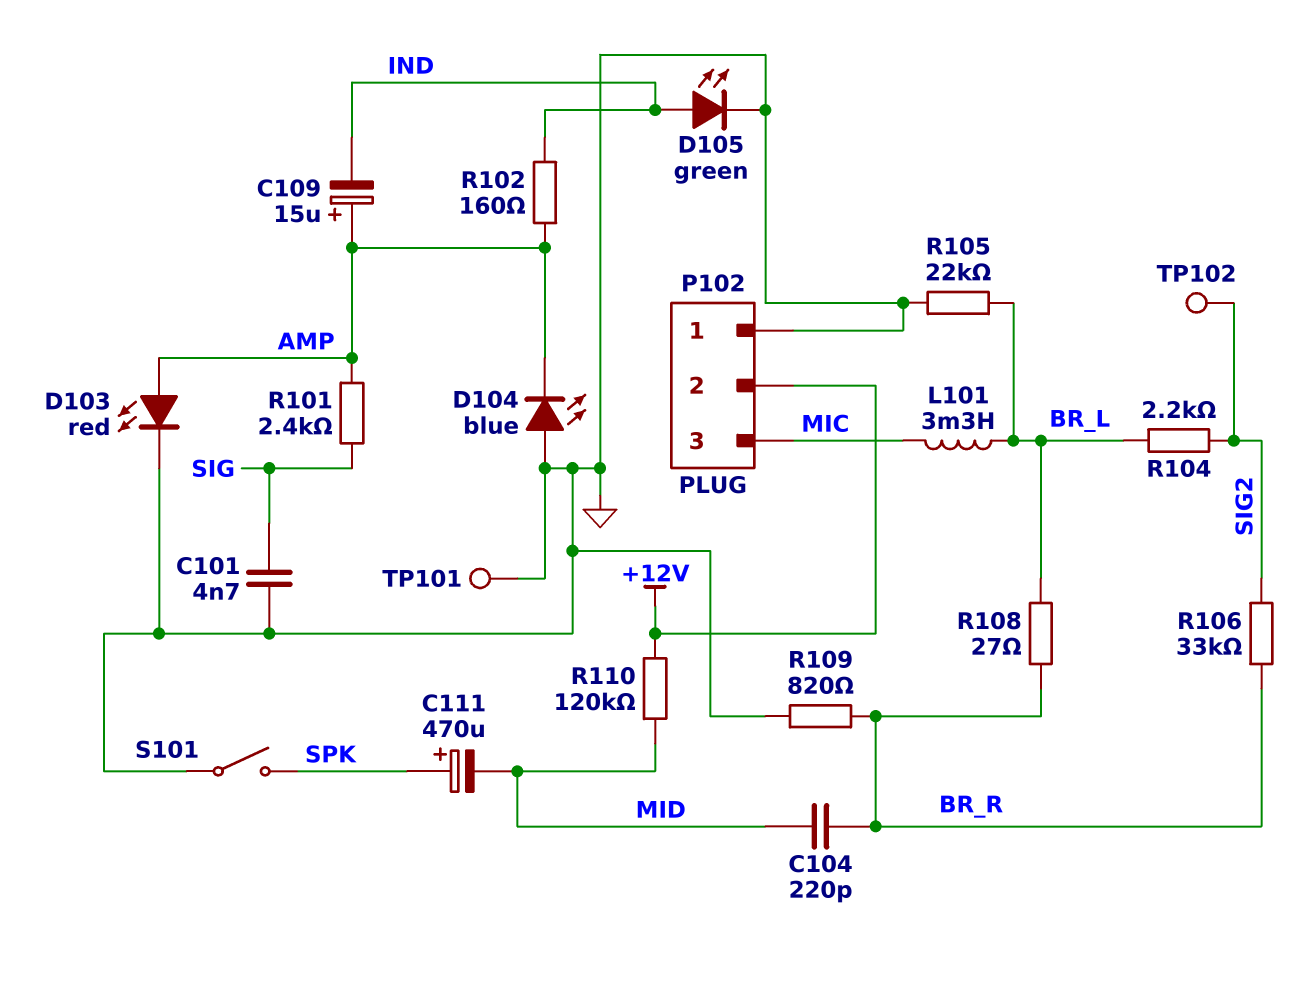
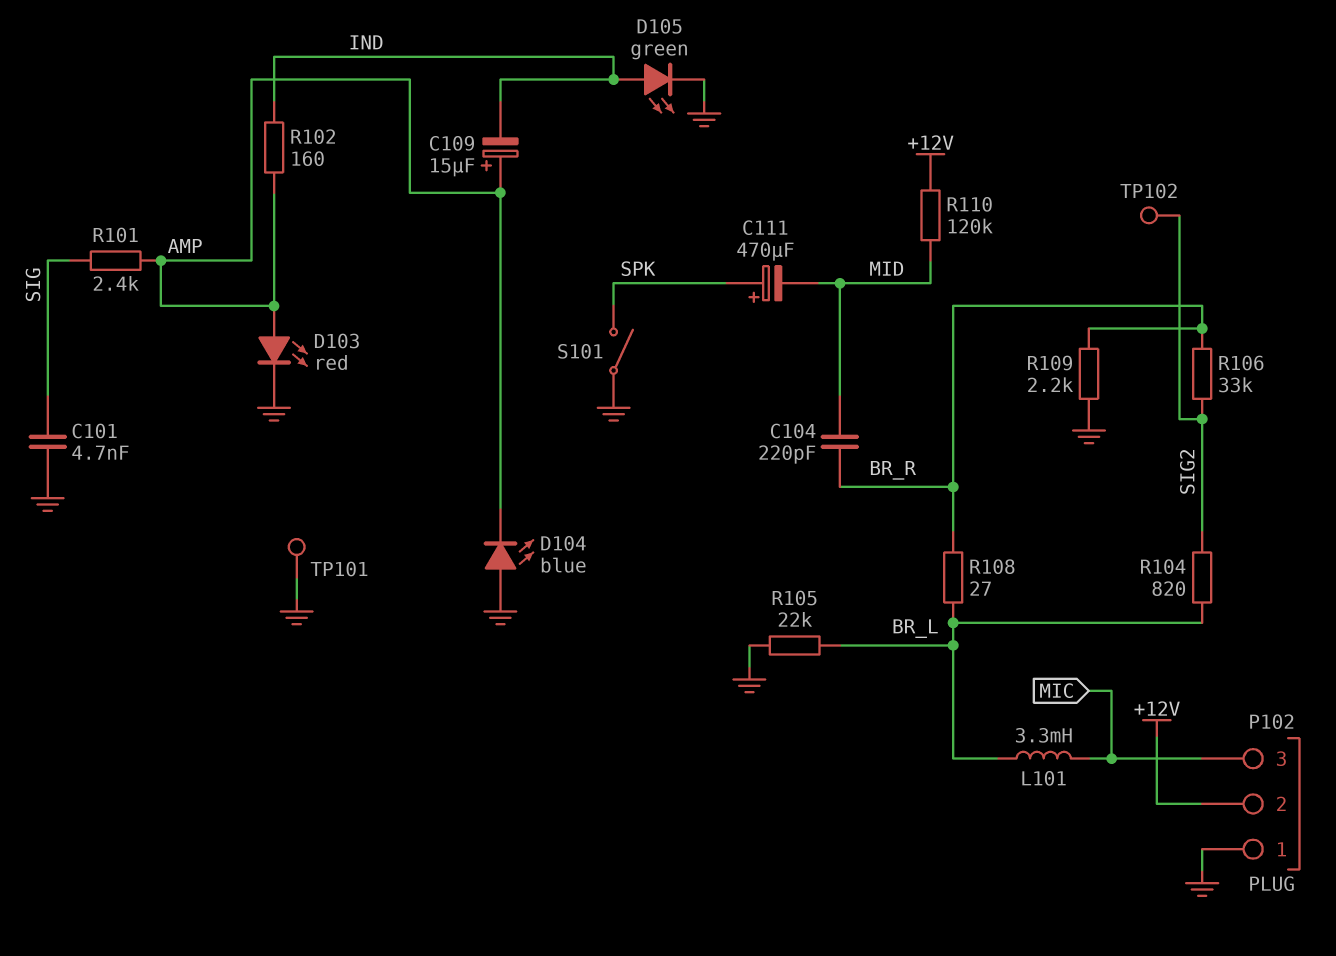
R104: 2.2k (BR_L, SIG2) -> 820 (BR_L, SIG2)
R109: 820 (BR_R, GND) -> 2.2k (BR_R, GND)

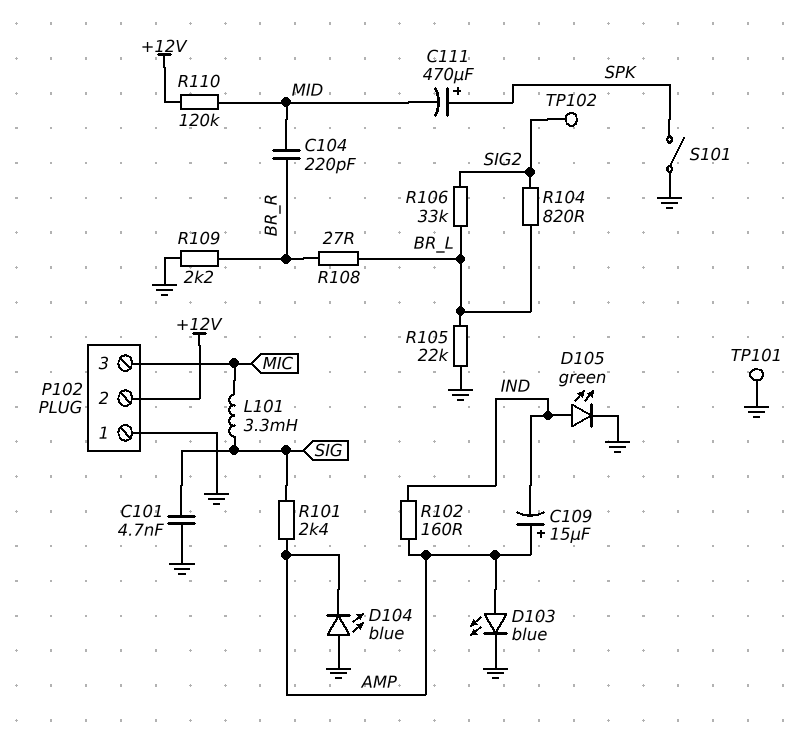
D103: LED red (A AMP, K GND) -> LED blue (A AMP, K GND)
L101: 3.3mH (BR_L, MIC) -> 3.3mH (MIC, SIG)
R106: 33k (BR_R, SIG2) -> 33k (BR_L, SIG2)

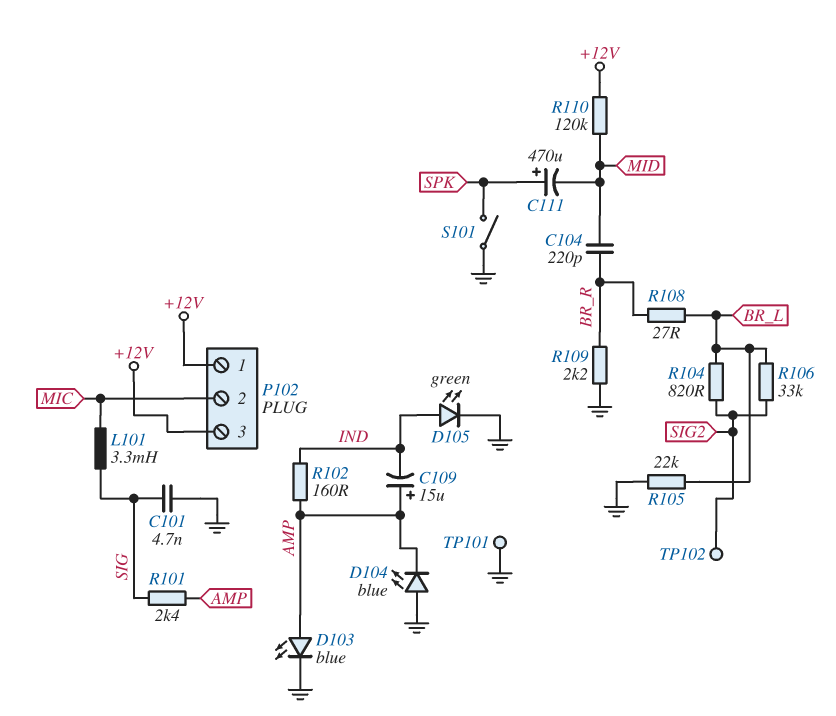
P102 pin 1: GND -> +12V
P102 pin 2: +12V -> MIC
P102 pin 3: MIC -> +12V

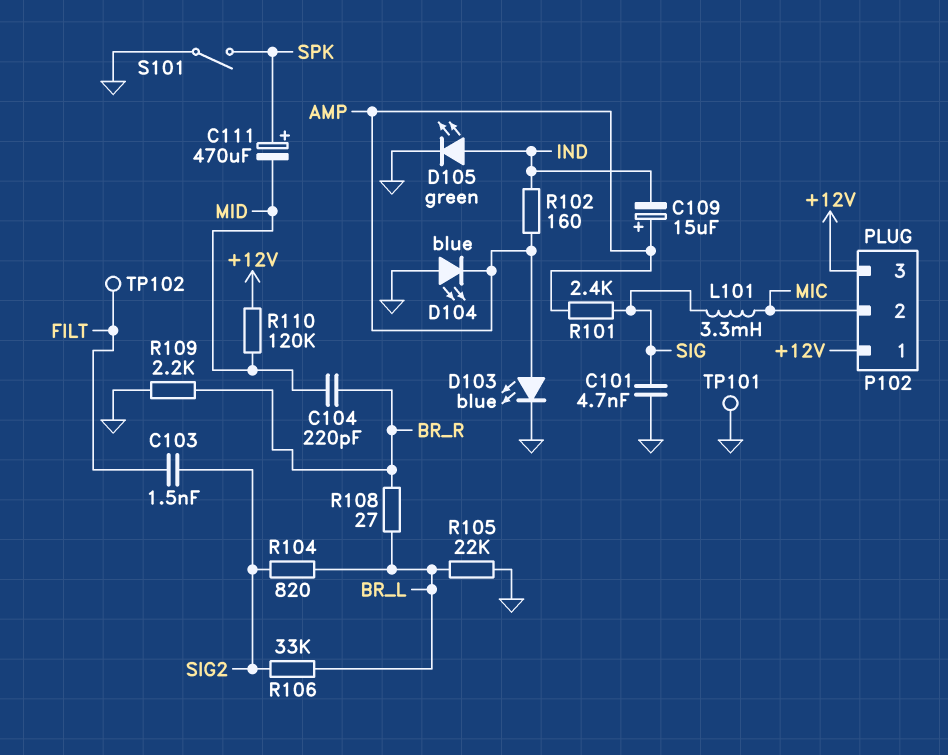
C103: none -> 1.5nF (FILT, SIG2)
TP102: test point (SIG2) -> test point (FILT)

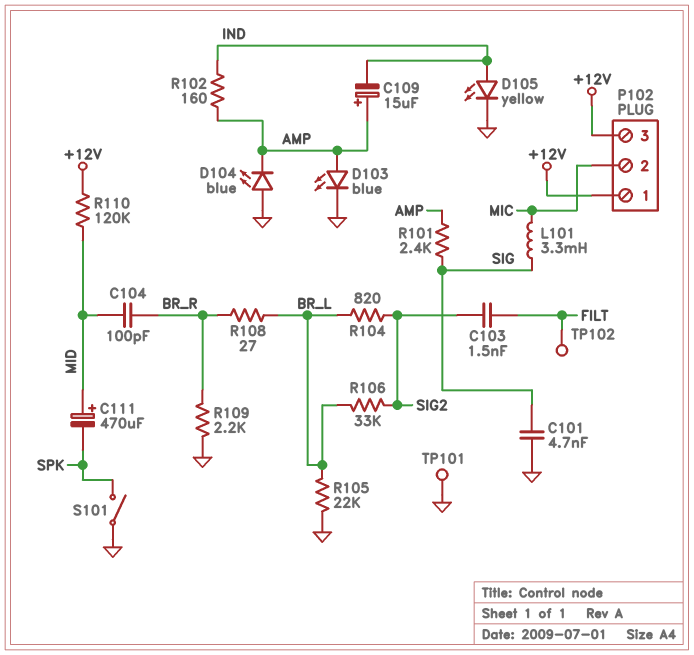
C104: 220pF (BR_R, MID) -> 100pF (BR_R, MID)
C111: 470uF (plus SPK, minus MID) -> 470uF (plus MID, minus SPK)
D105: LED green (A IND, K GND) -> LED yellow (A IND, K GND)

